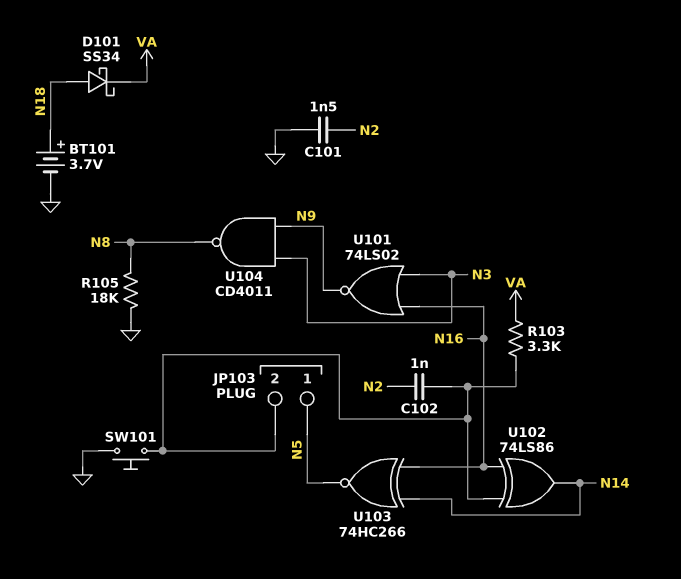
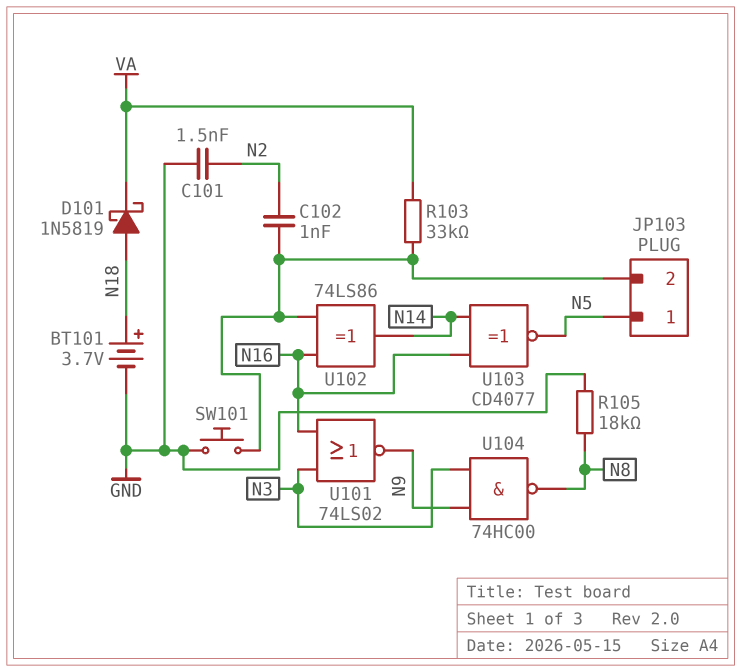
D101: schottky SS34 (A N18, K VA) -> schottky 1N5819 (A N18, K VA)
R103: 3.3k (JP103/2, VA) -> 33k (JP103/2, VA)
U103: XNOR 74HC266 (in N14, in N16, out N5) -> XNOR CD4077 (in N14, in N16, out N5)
U104: NAND CD4011 (in N3, in N9, out N8) -> NAND 74HC00 (in N3, in N9, out N8)

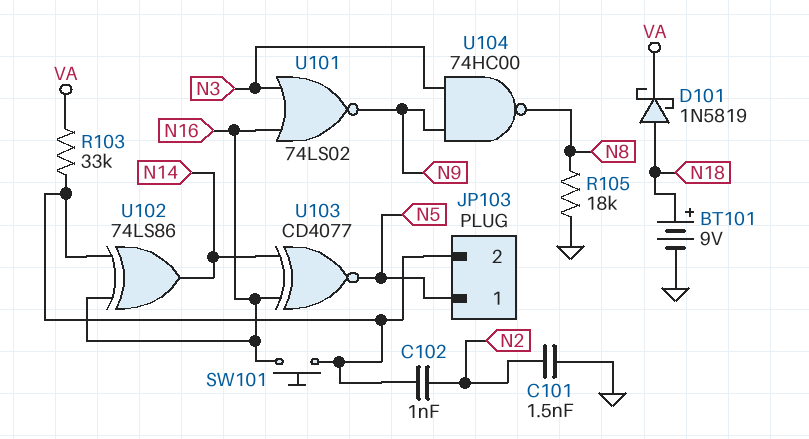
BT101: 3.7V (plus N18, minus GND) -> 9V (plus N18, minus GND)
SW101: button (GND, JP103/2) -> button (JP103/2, N16)

